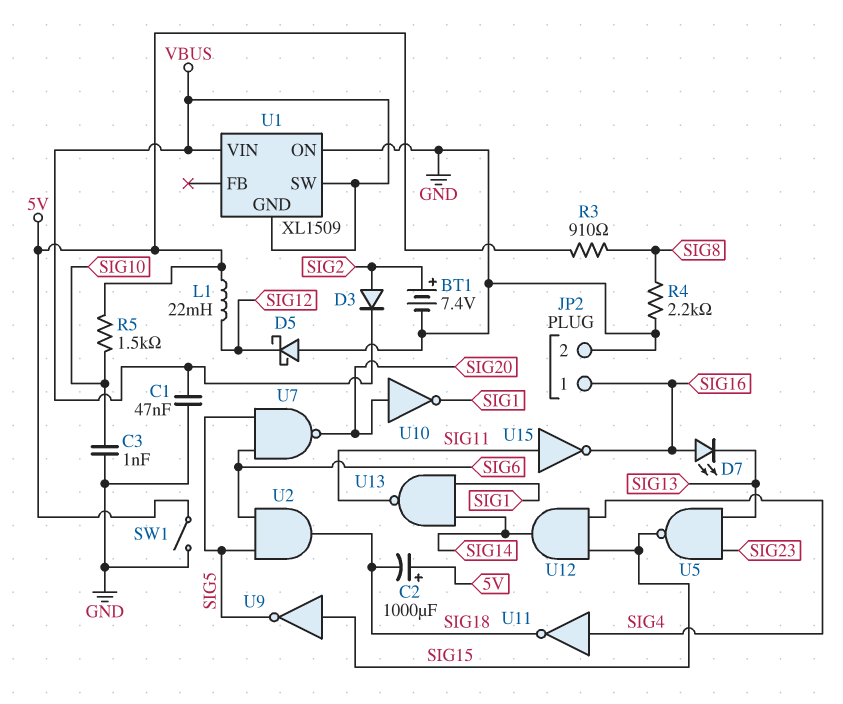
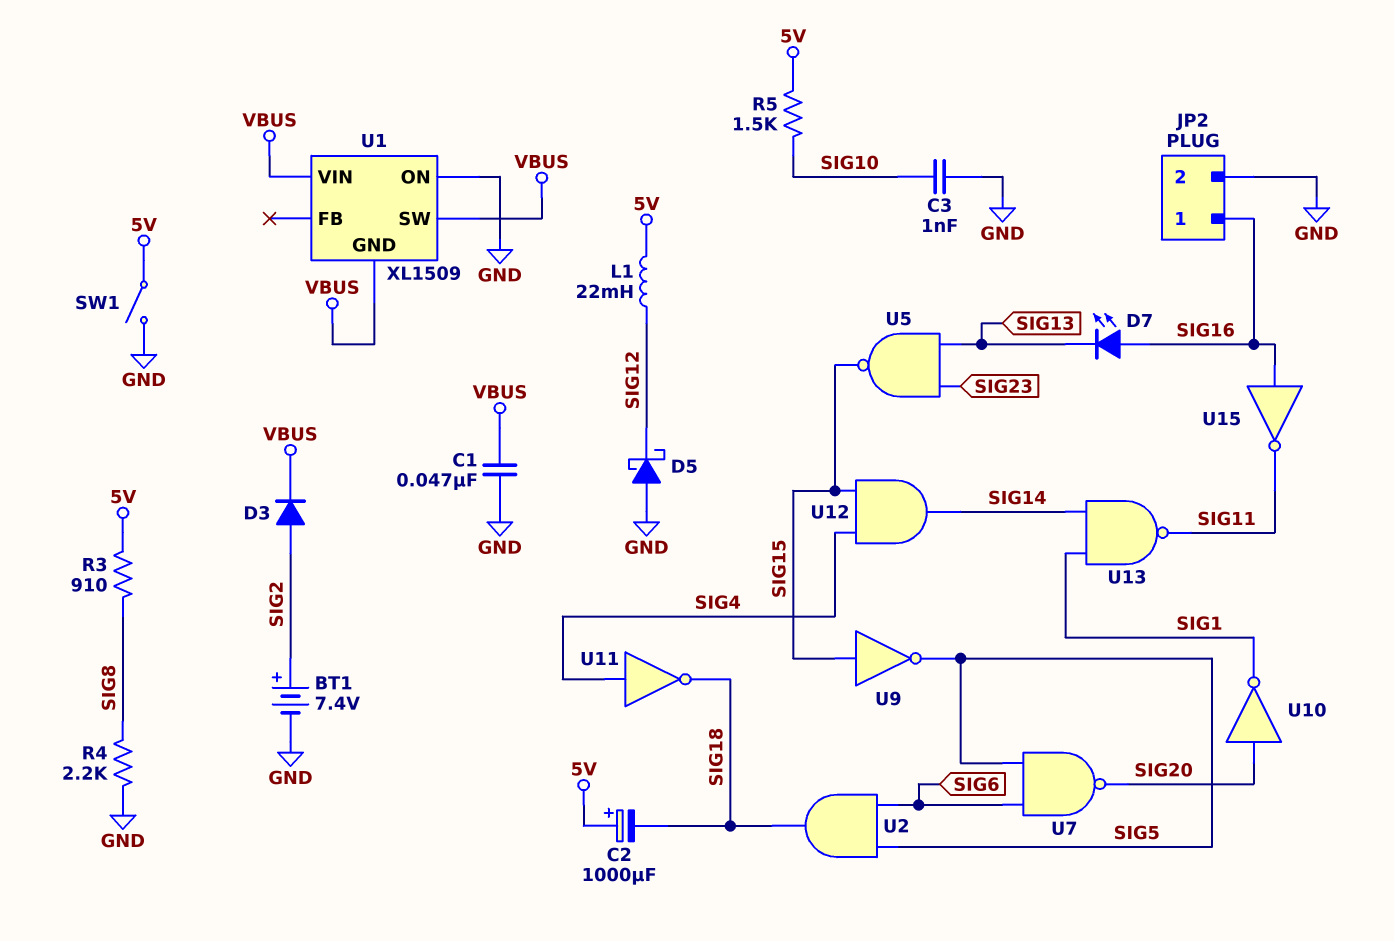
U15: NOT (in SIG11, out SIG16) -> NOT (in SIG16, out SIG11)

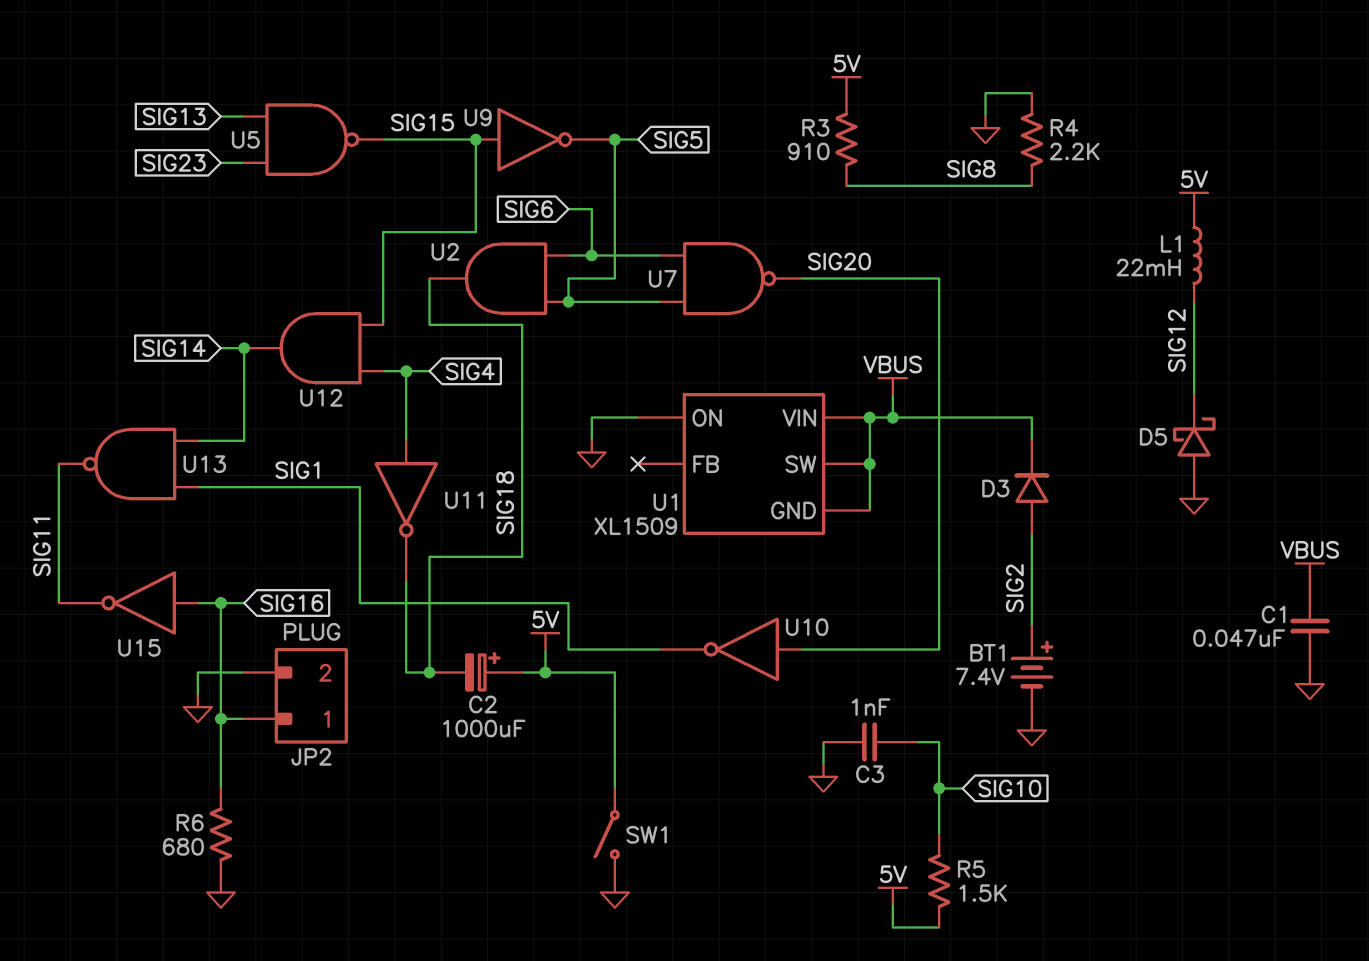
D7: LED (A SIG16, K SIG13) -> none
R6: none -> 680 (GND, SIG16)

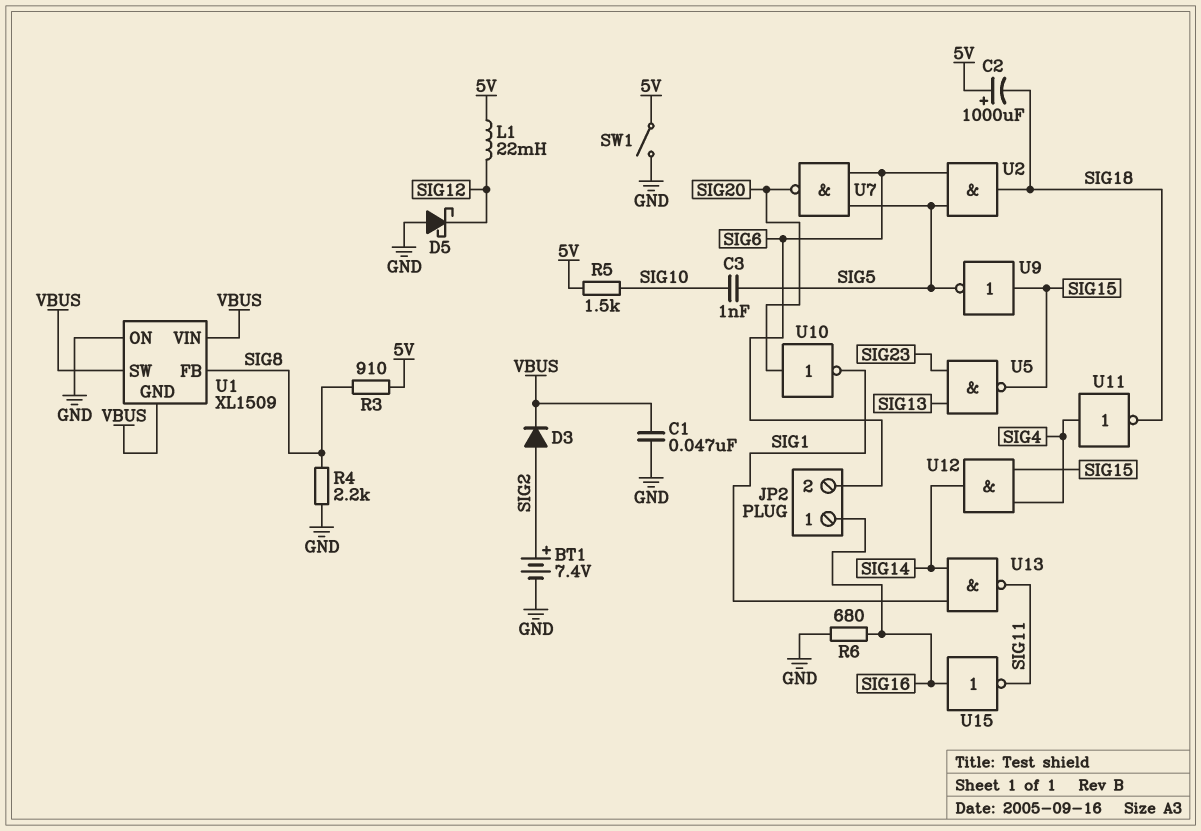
C3: 1nF (GND, SIG10) -> 1nF (SIG5, SIG10)
JP2 pin 2: GND -> SIG6
U1 pin FB: none -> SIG8

